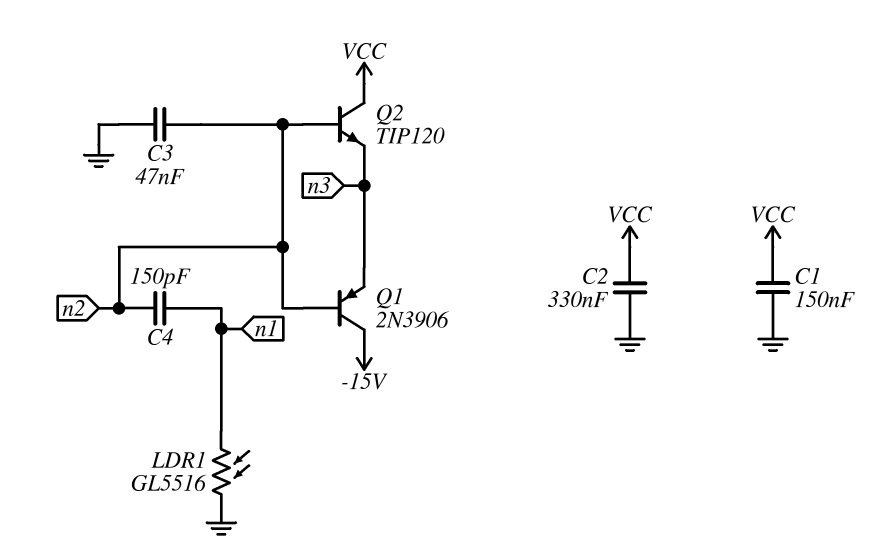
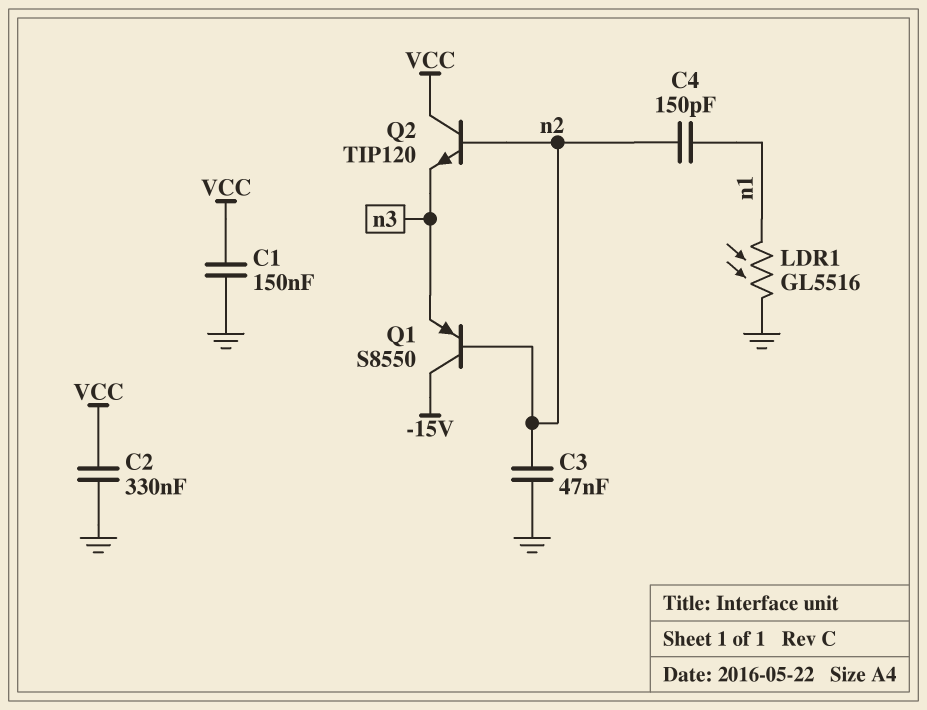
Q1: PNP 2N3906 (B n2, C -15V, E n3) -> PNP S8550 (B n2, C -15V, E n3)

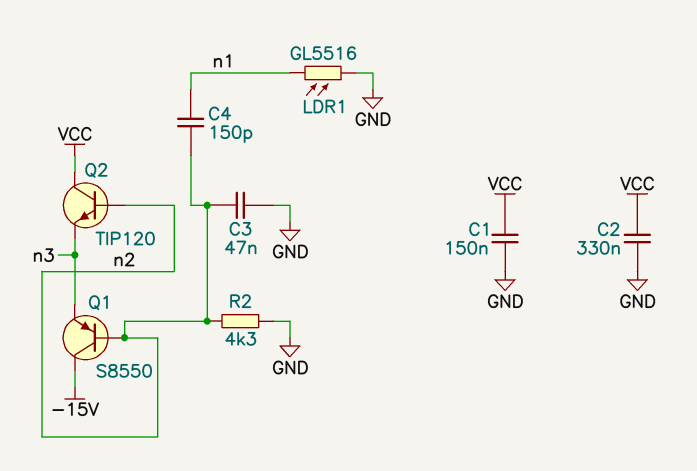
R2: none -> 4.3k (GND, n2)

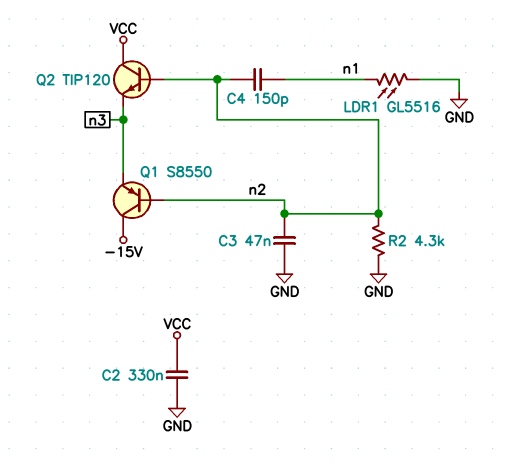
C1: 150nF (GND, VCC) -> none

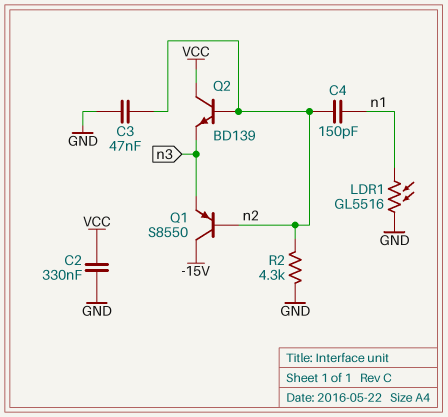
Q2: NPN TIP120 (B n2, C VCC, E n3) -> NPN BD139 (B n2, C VCC, E n3)

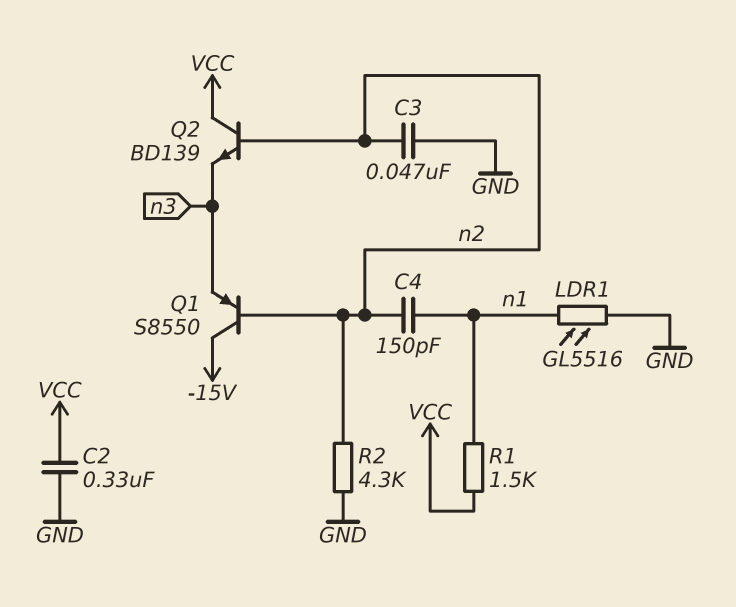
R1: none -> 1.5k (VCC, n1)

